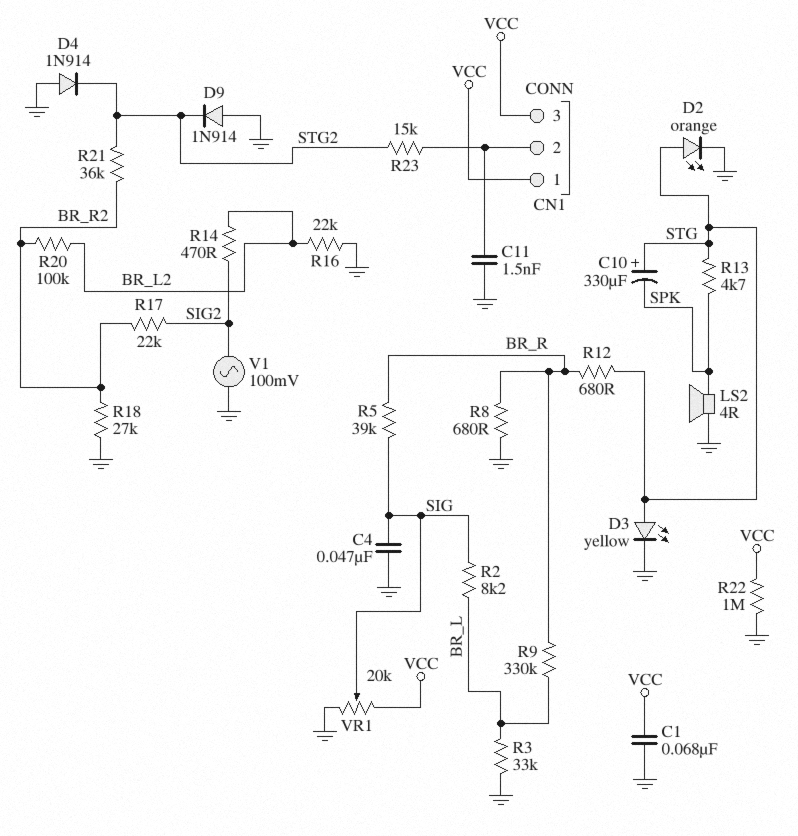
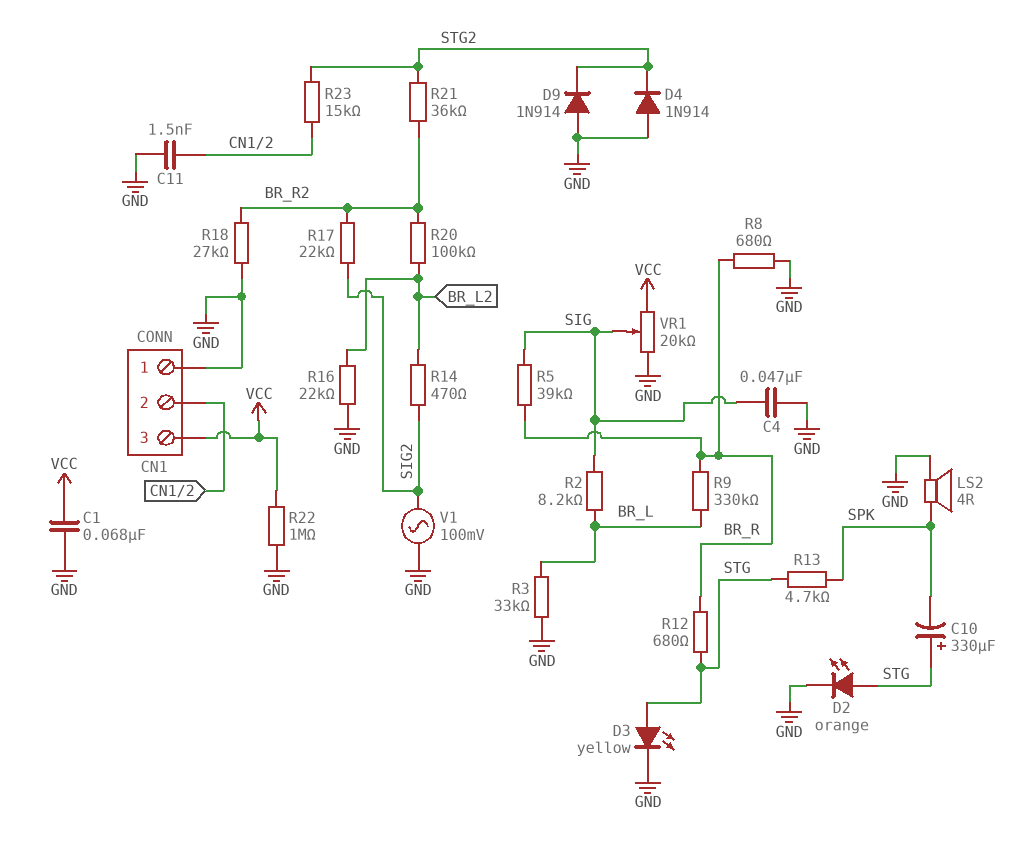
CN1 pin 1: VCC -> GND

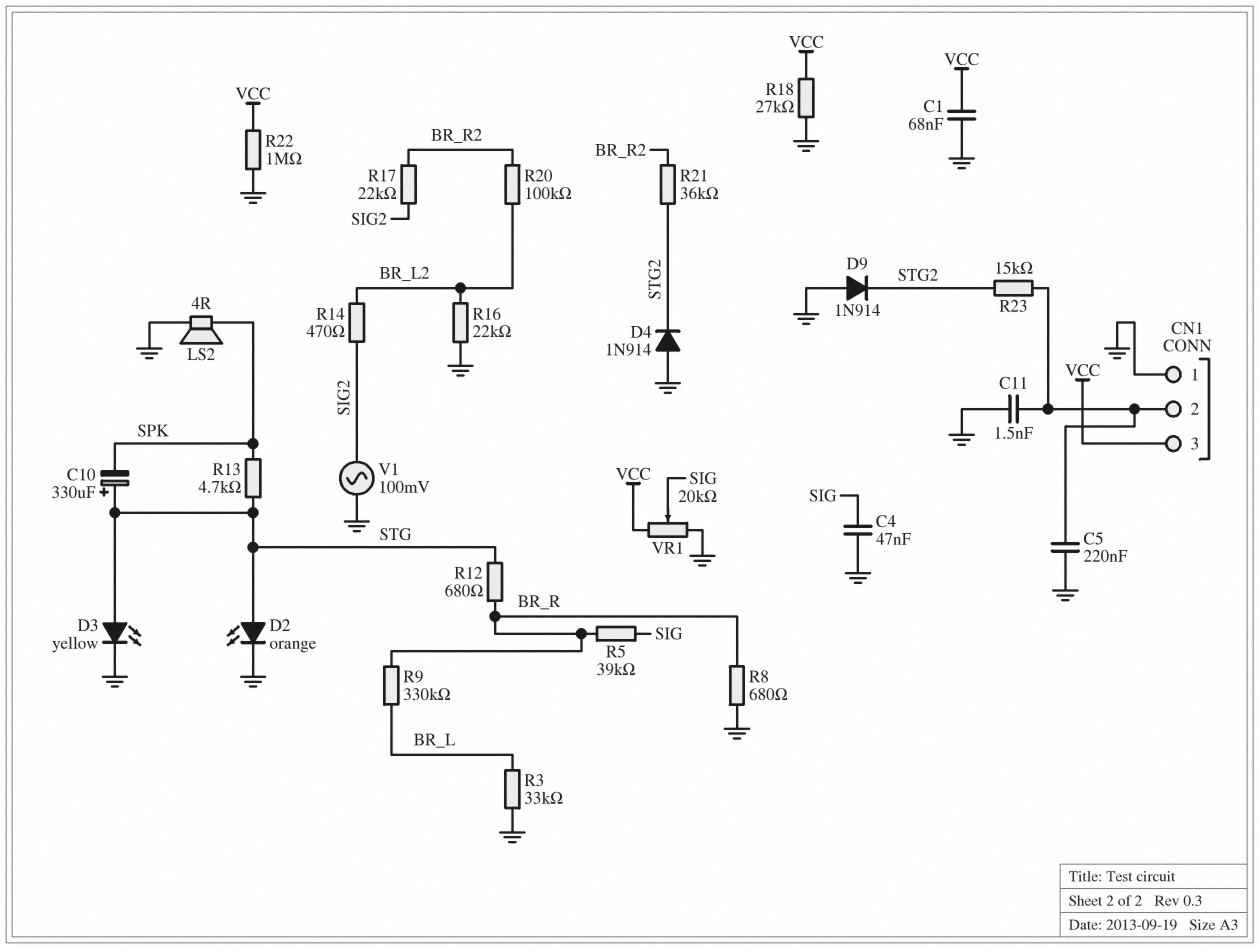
C5: none -> 220nF (CN1/2, GND)
R2: 8.2k (BR_L, SIG) -> none
R18: 27k (BR_R2, GND) -> 27k (GND, VCC)

